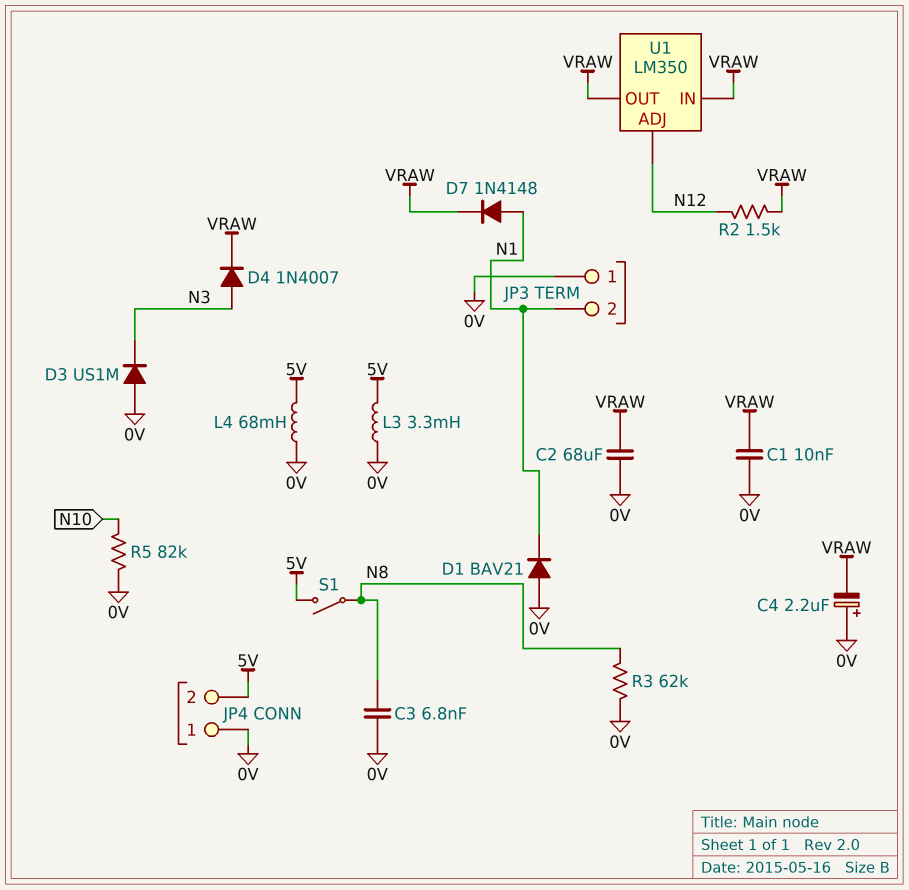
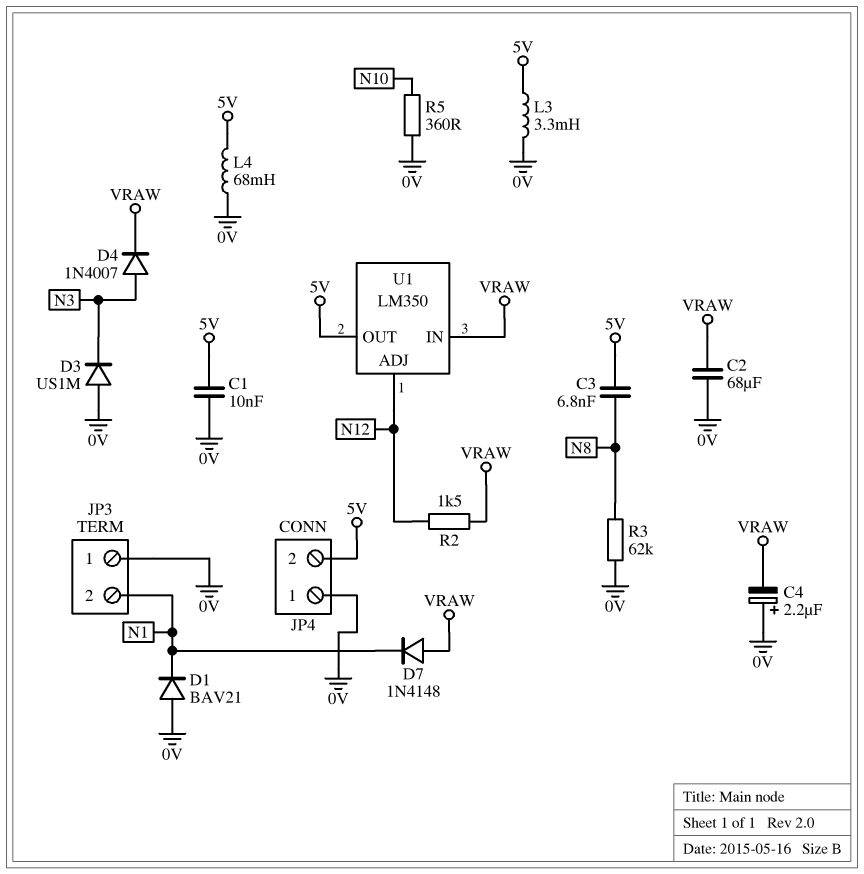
C1: 10nF (0V, VRAW) -> 10nF (0V, 5V)
C3: 6.8nF (0V, N8) -> 6.8nF (5V, N8)
D7: diode 1N4148 (A N1, K VRAW) -> diode 1N4148 (A VRAW, K N1)
R5: 82k (0V, N10) -> 360 (0V, N10)
S1: switch (5V, N8) -> none
U1 pin OUT: VRAW -> 5V

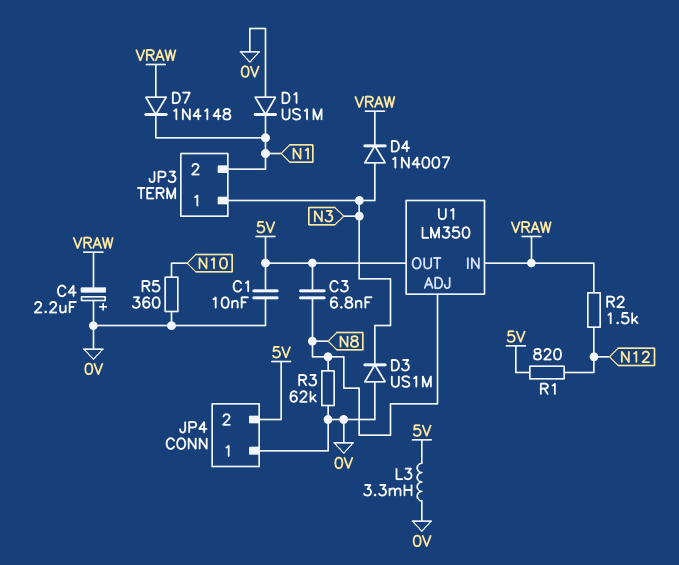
C2: 68uF (0V, VRAW) -> none
D1: diode BAV21 (A 0V, K N1) -> diode US1M (A 0V, K N1)
JP3 pin 1: 0V -> N3
L4: 68mH (0V, 5V) -> none
R1: none -> 820 (5V, N12)
U1 pin ADJ: N12 -> N8

